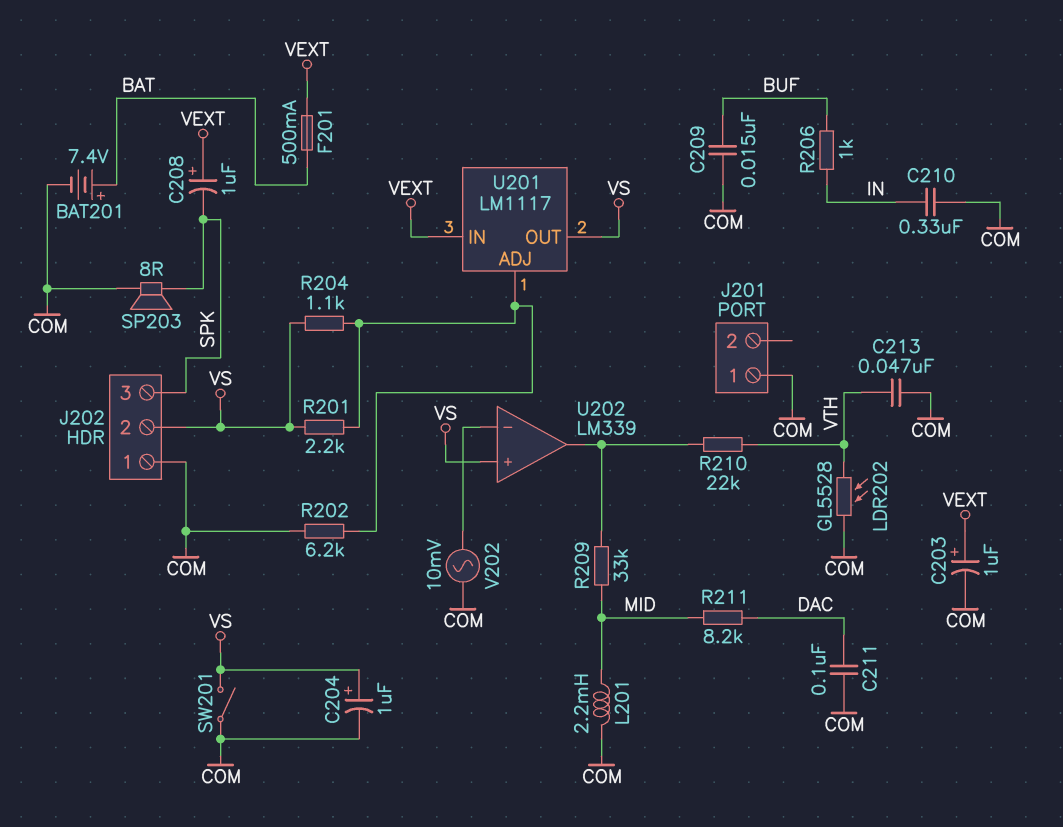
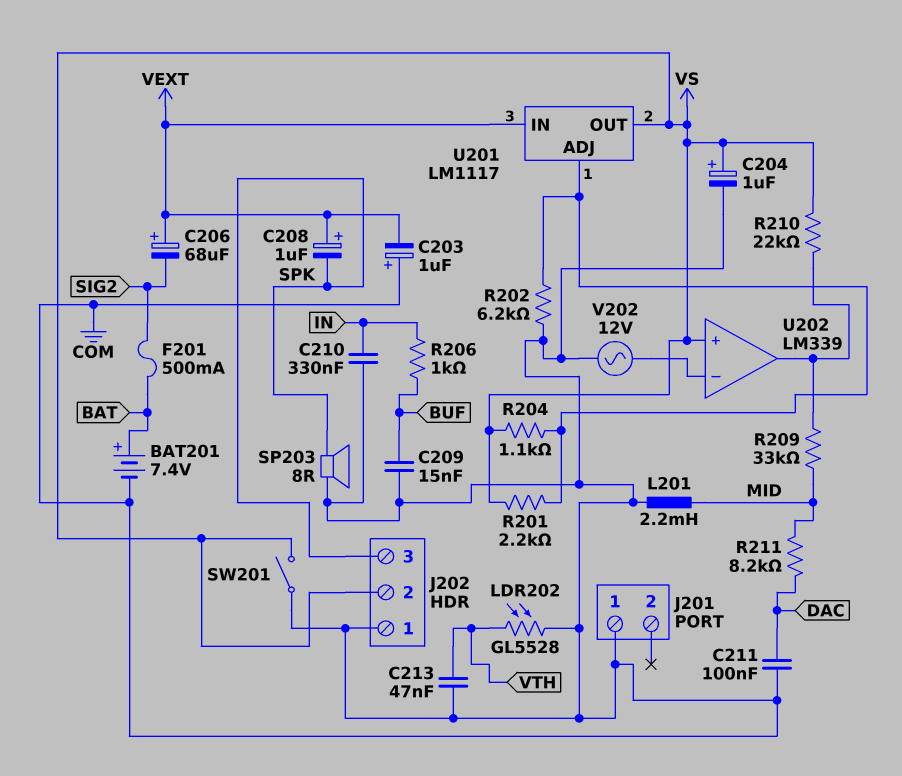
C203: 1uF (plus VEXT, minus COM) -> 1uF (plus COM, minus VEXT)
C206: none -> 68uF (plus VEXT, minus SIG2)
F201: 500mA (BAT, VEXT) -> 500mA (BAT, SIG2)
R210: 22k (U202/out, VTH) -> 22k (U202/out, VS)
V202: AC 10mV (COM, U202/in-) -> AC 12V (COM, U202/in-)

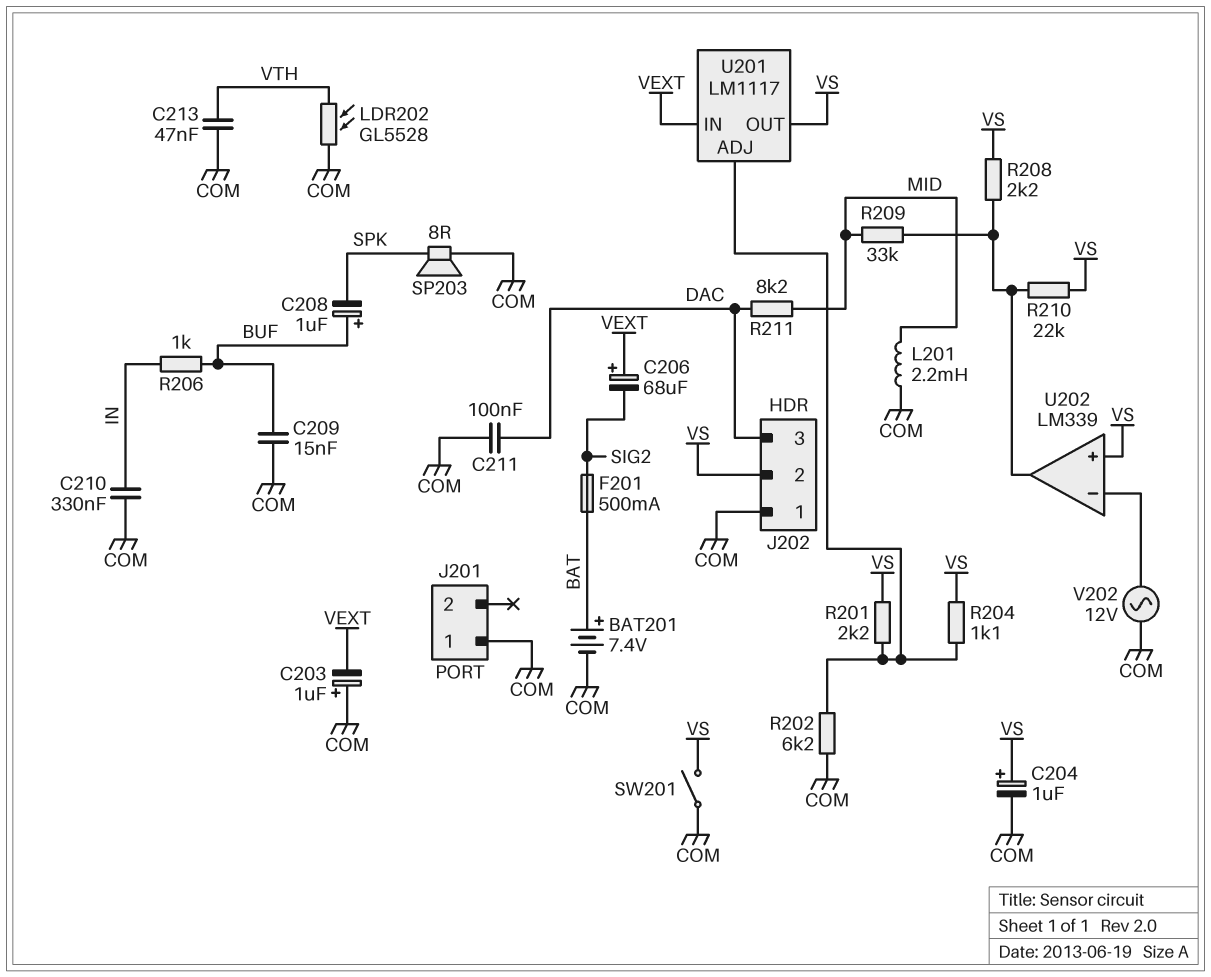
C208: 1uF (plus VEXT, minus SPK) -> 1uF (plus BUF, minus SPK)
J202 pin 3: SPK -> DAC
R208: none -> 2.2k (U202/out, VS)

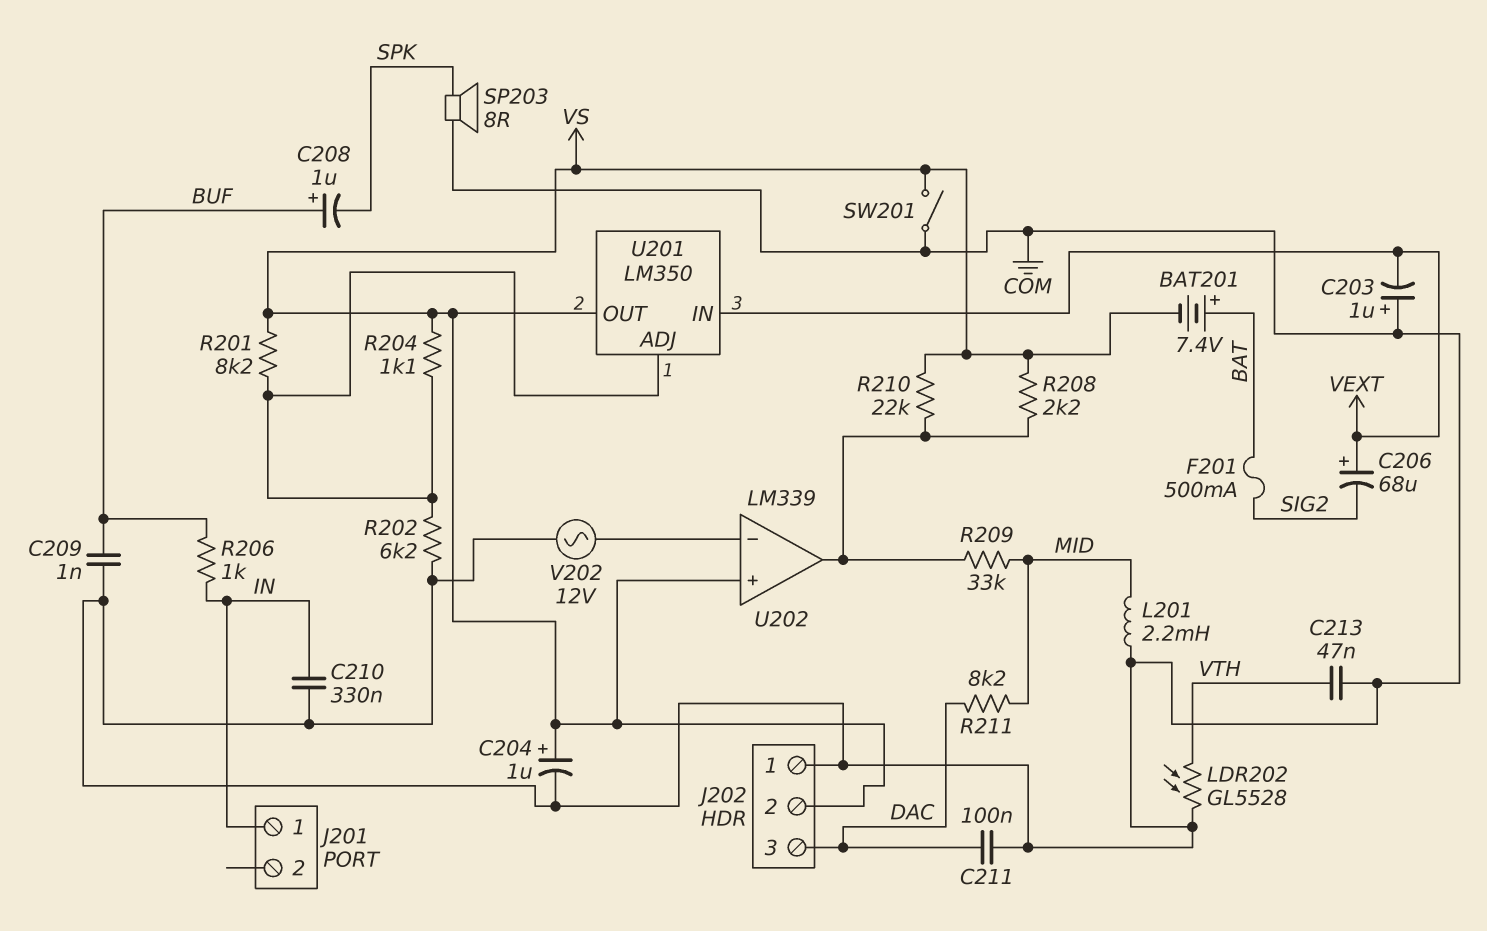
BAT201: 7.4V (plus BAT, minus COM) -> 7.4V (plus BAT, minus VS)
C209: 15nF (BUF, COM) -> 1nF (BUF, COM)
J201 pin 1: COM -> IN
R201: 2.2k (U201/ADJ, VS) -> 8.2k (U201/ADJ, VS)
U201: LM1117 -> LM350

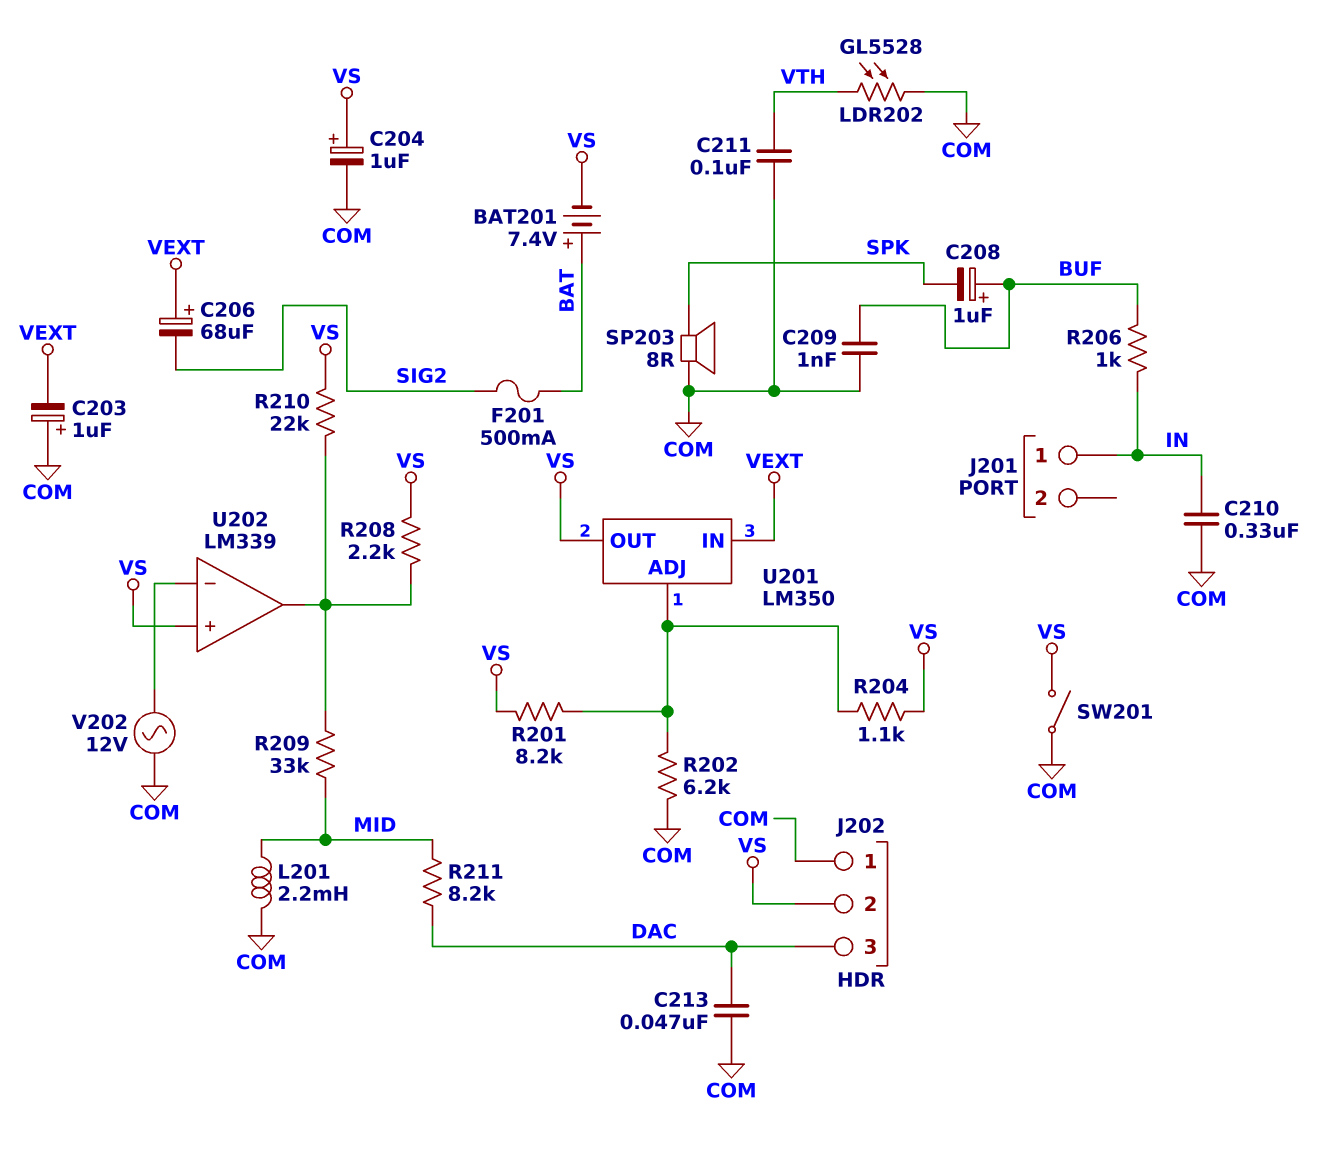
C211: 100nF (COM, DAC) -> 100nF (COM, VTH)
C213: 47nF (COM, VTH) -> 47nF (COM, DAC)

